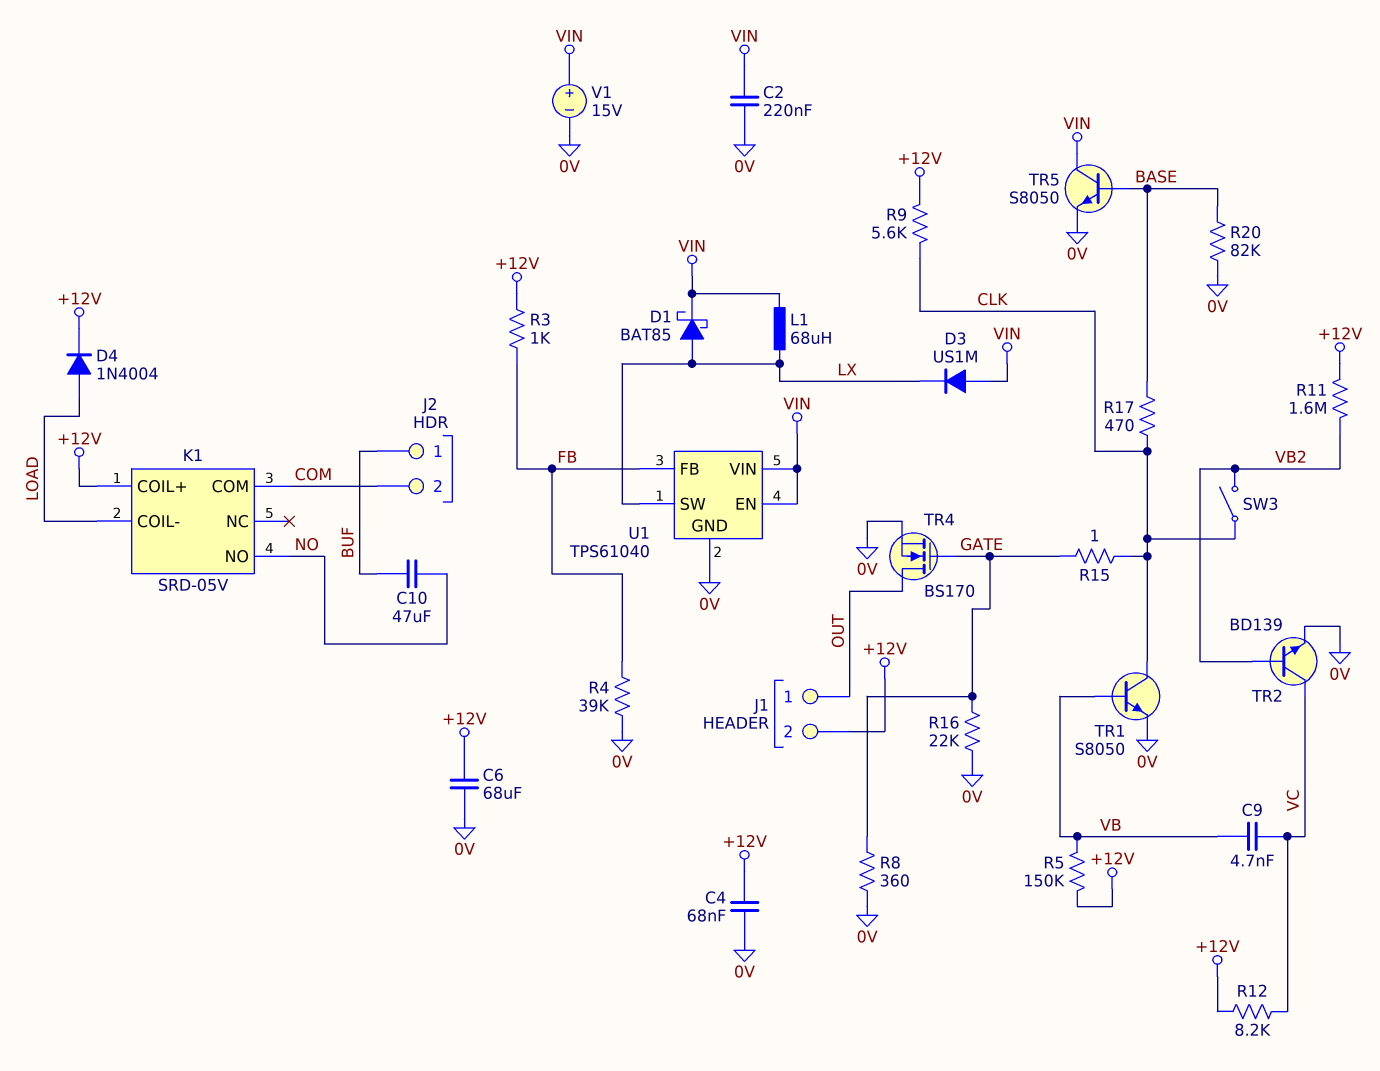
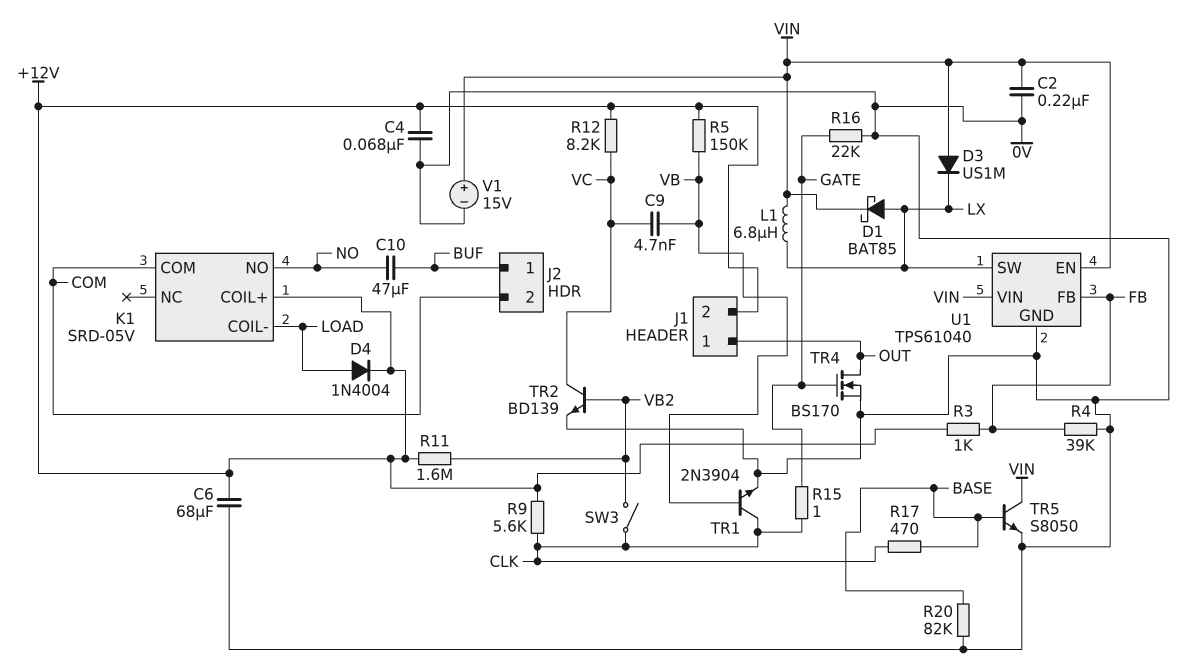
L1: 68uH (LX, VIN) -> 6.8uH (LX, VIN)
R8: 360 (0V, GATE) -> none
TR1: NPN S8050 (B VB, C CLK, E 0V) -> NPN 2N3904 (B VB, C CLK, E 0V)

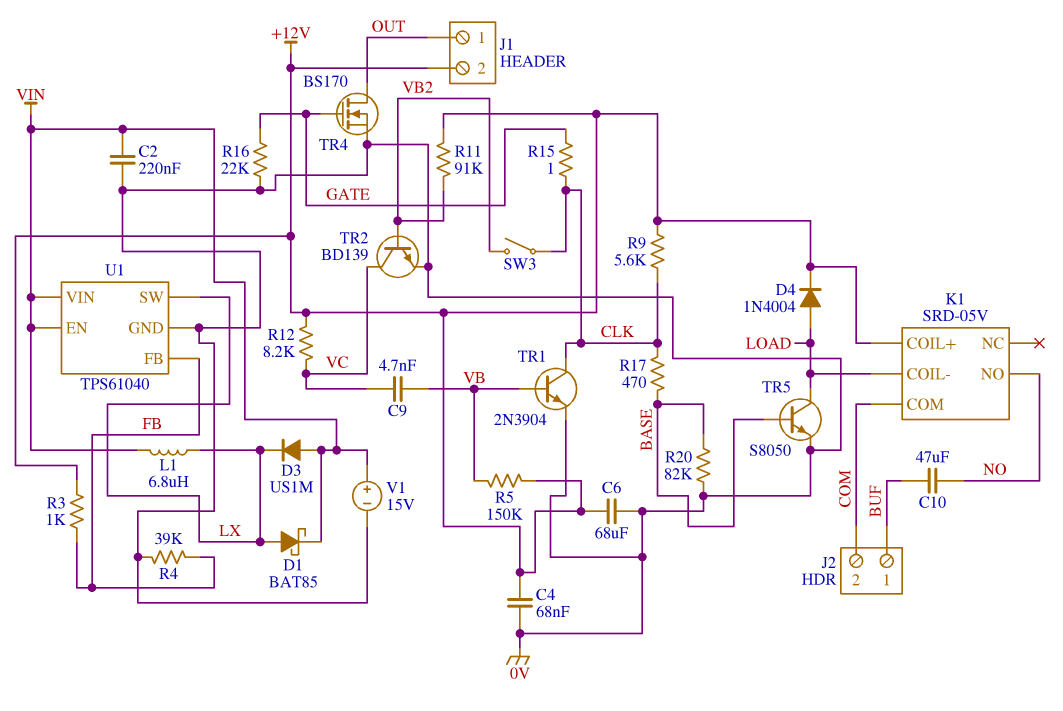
R11: 1.6M (+12V, VB2) -> 91k (+12V, VB2)
TR5: NPN S8050 (B BASE, C VIN, E 0V) -> NPN S8050 (B BASE, C LOAD, E 0V)

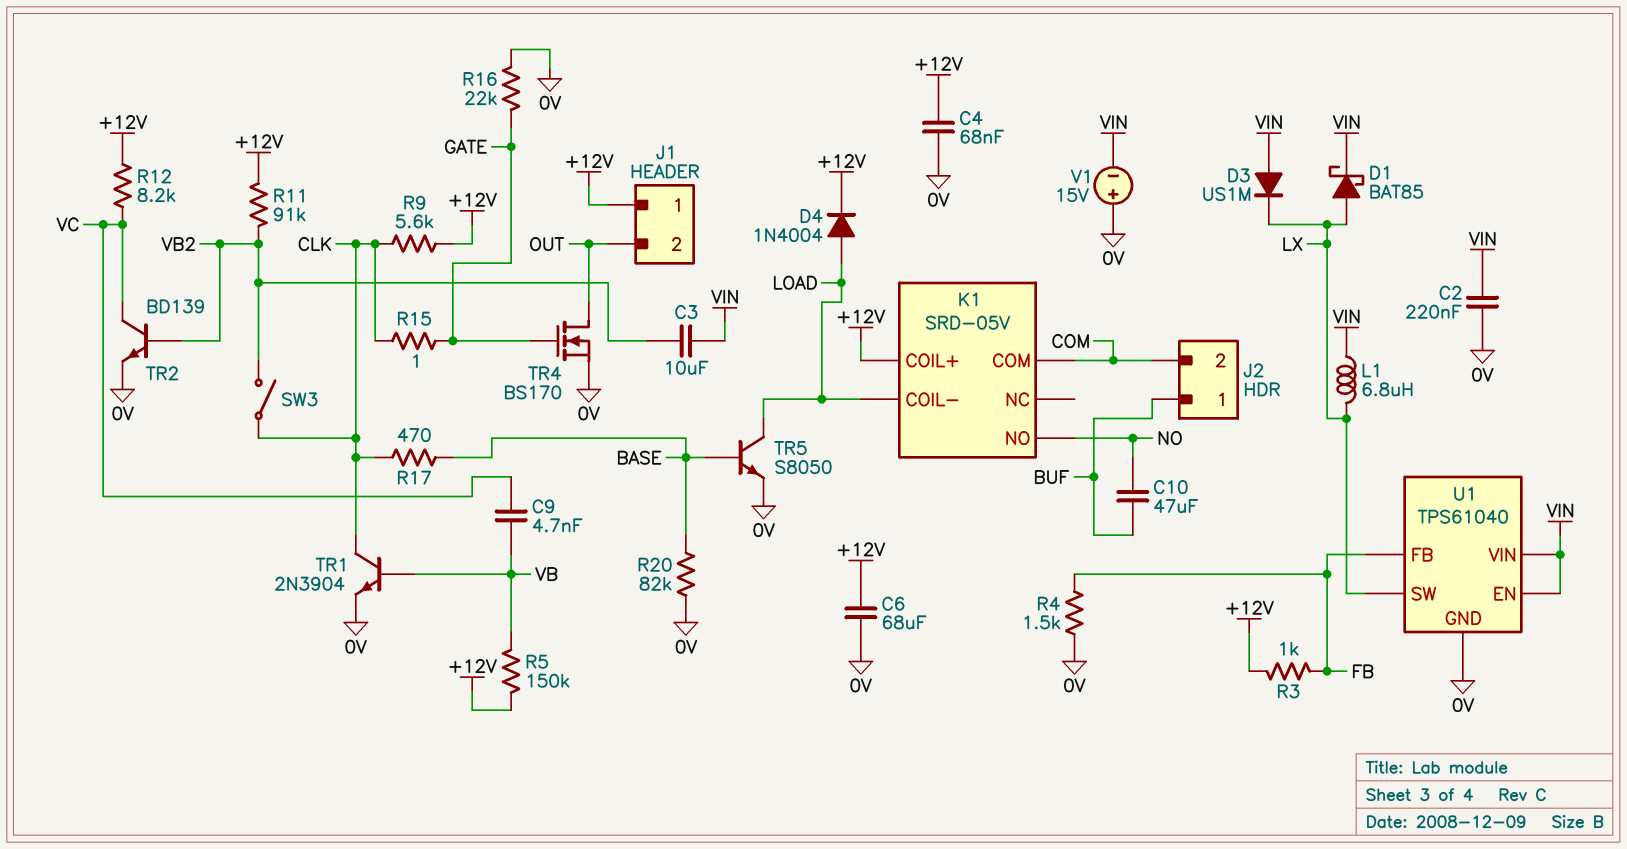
C3: none -> 10uF (VB2, VIN)
J1 pin 1: OUT -> +12V
J1 pin 2: +12V -> OUT
R4: 39k (0V, FB) -> 1.5k (0V, FB)
V1: 15V (plus VIN, minus 0V) -> 15V (plus 0V, minus VIN)

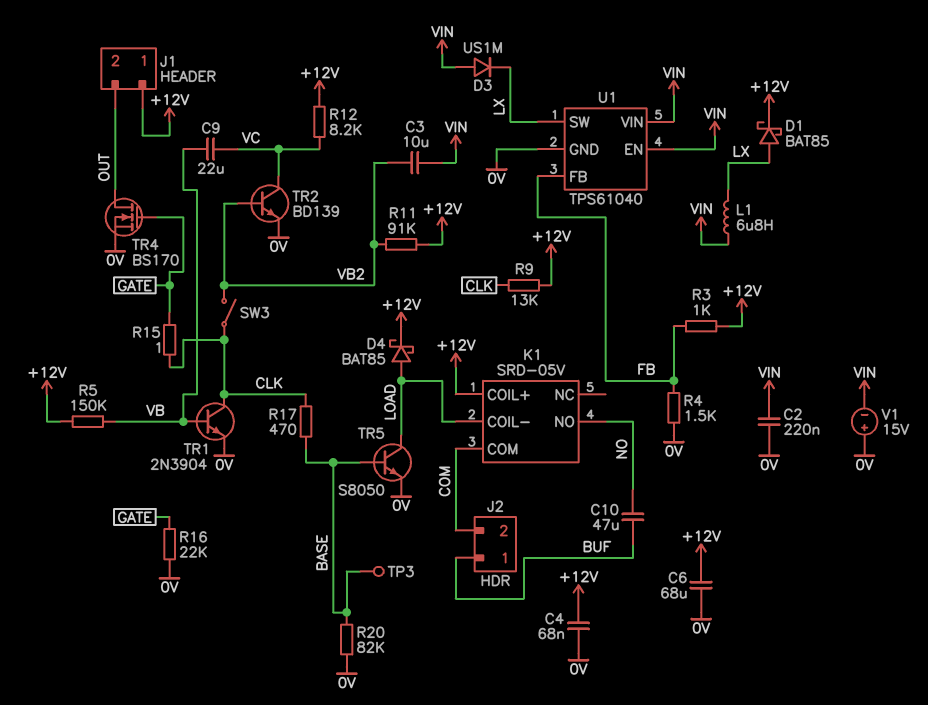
C9: 4.7nF (VB, VC) -> 22uF (VB, VC)
D1: schottky BAT85 (A LX, K VIN) -> schottky BAT85 (A LX, K +12V)
D4: diode 1N4004 (A LOAD, K +12V) -> schottky BAT85 (A LOAD, K +12V)
R9: 5.6k (+12V, CLK) -> 13k (+12V, CLK)
TP3: none -> test point (BASE)

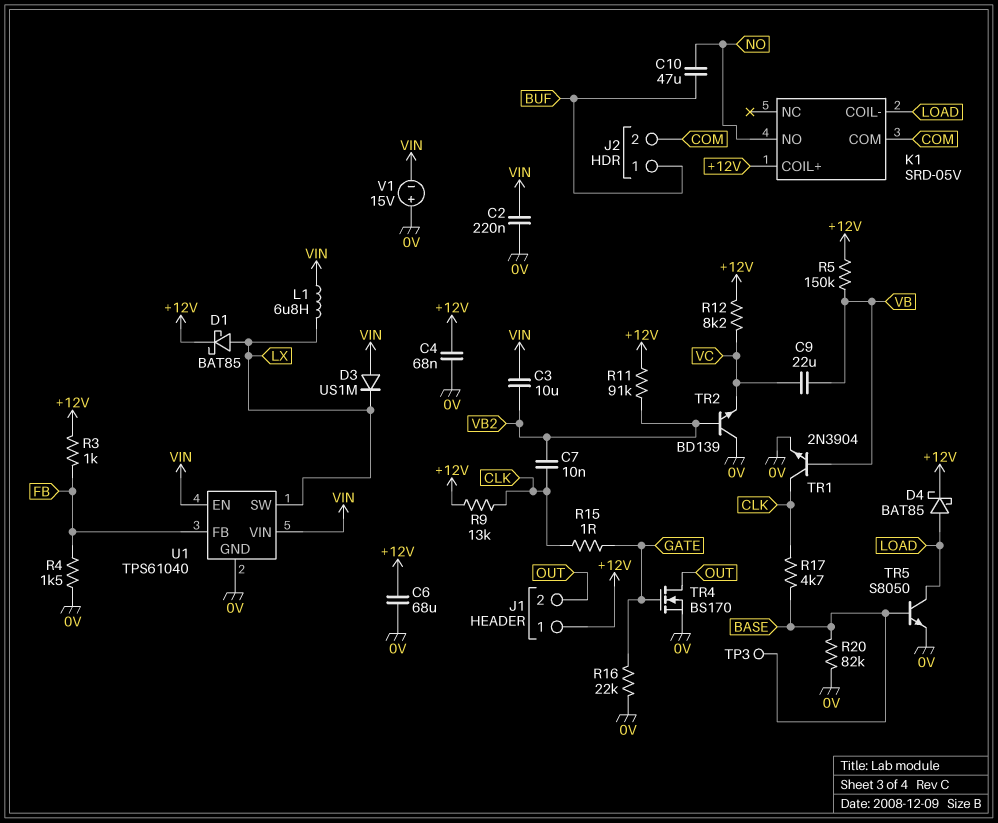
C7: none -> 10nF (CLK, VB2)
R17: 470 (BASE, CLK) -> 4.7k (BASE, CLK)
SW3: switch (CLK, VB2) -> none
TR2: NPN BD139 (B VB2, C VC, E 0V) -> NPN BD139 (B VB2, C 0V, E VC)

